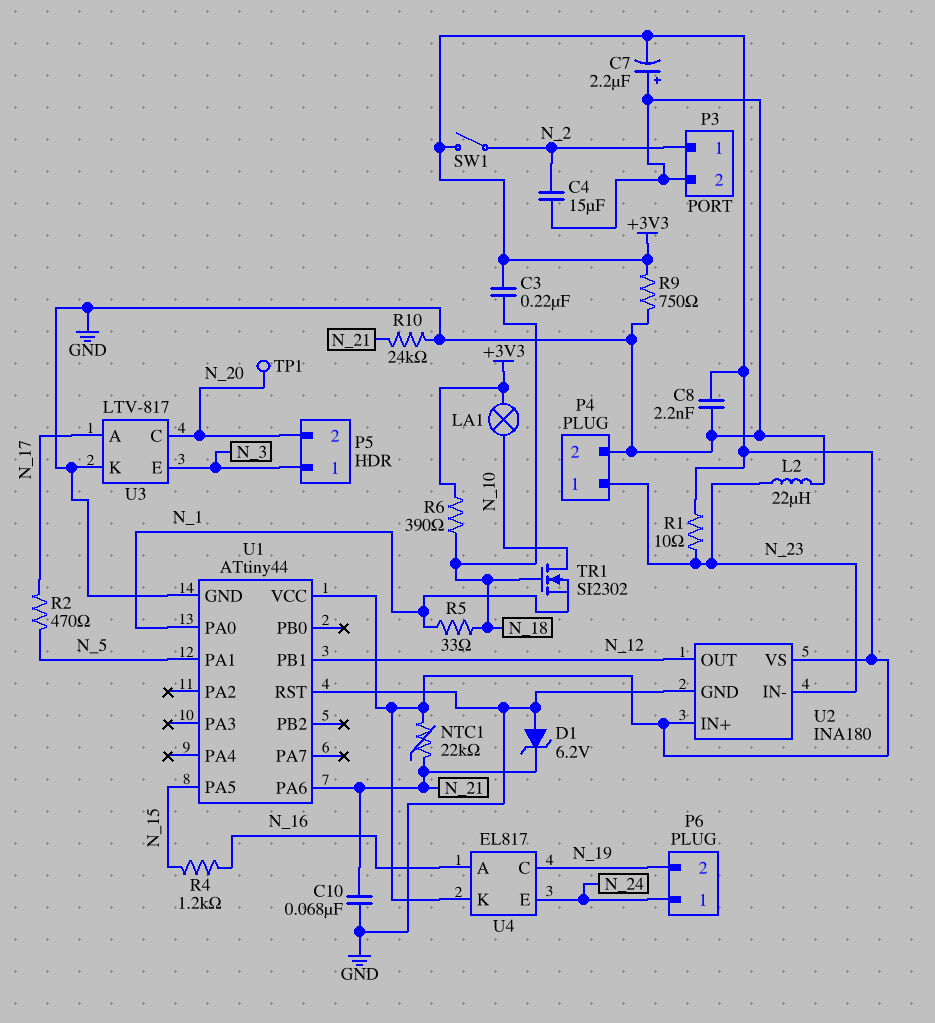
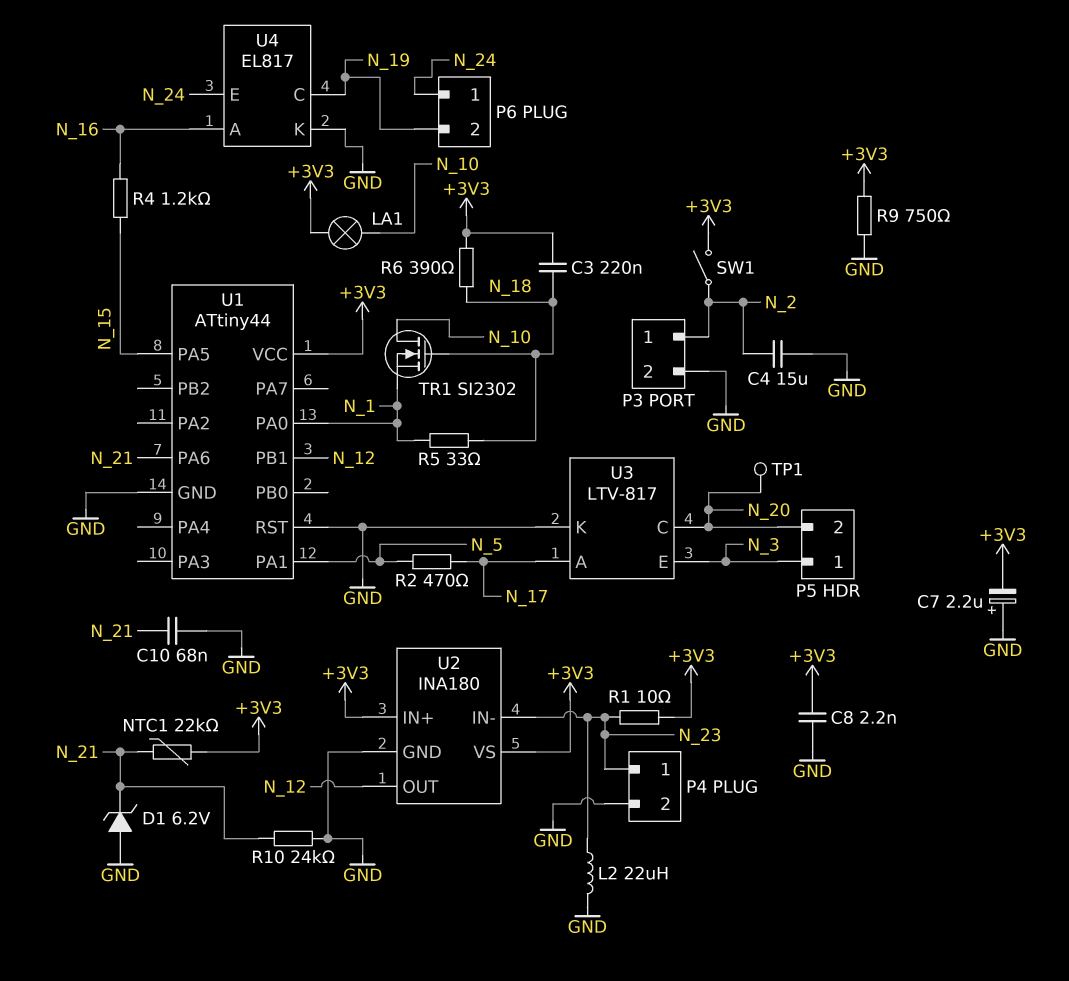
U4 pin K: +3V3 -> GND

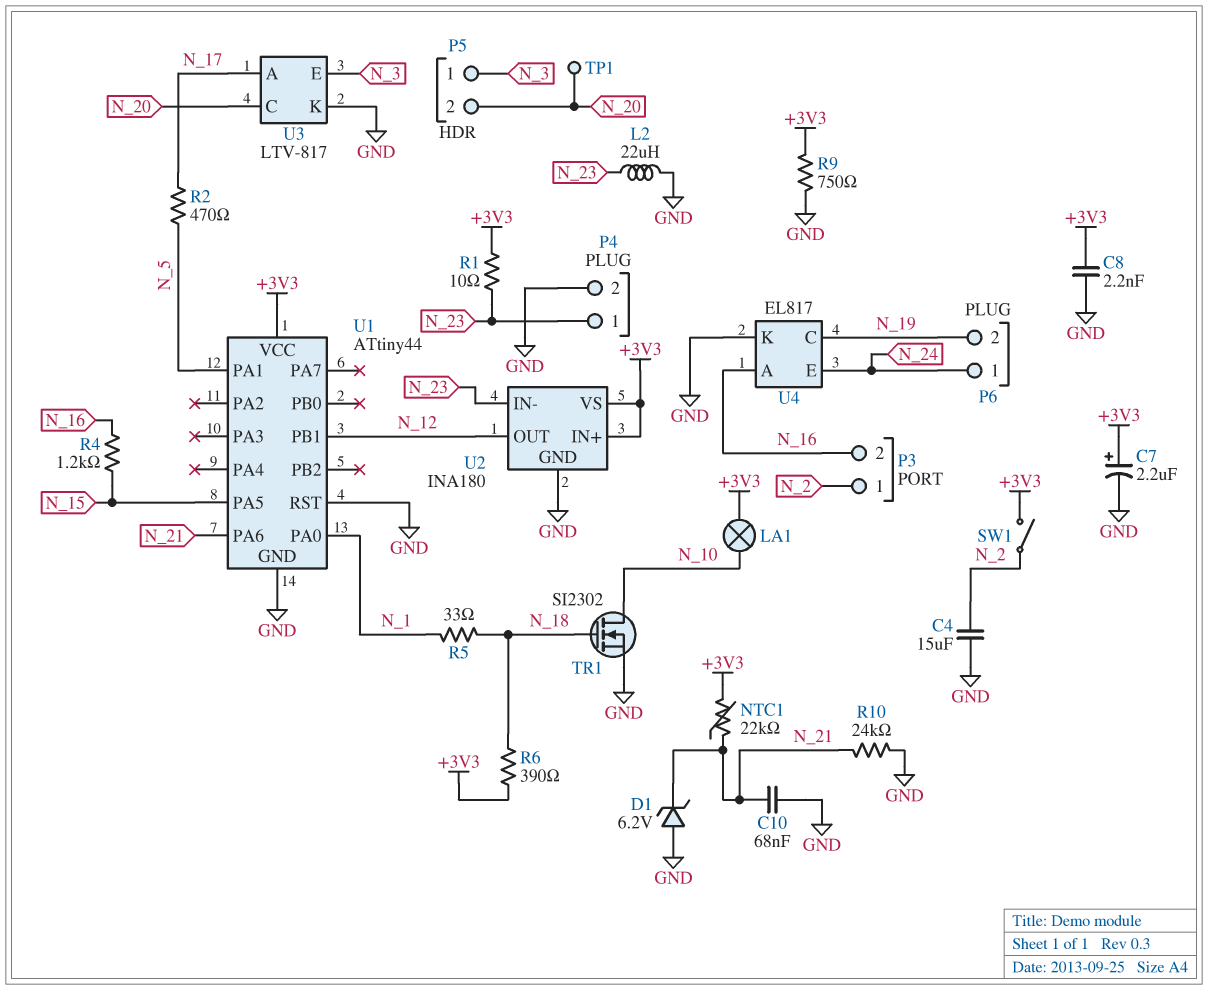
C3: 220nF (+3V3, N_18) -> none
C7: 2.2uF (plus GND, minus +3V3) -> 2.2uF (plus +3V3, minus GND)
P3 pin 2: GND -> N_16
TR1: NMOS SI2302 (G N_18, D N_10, S N_1) -> NMOS SI2302 (G N_18, D N_10, S GND)

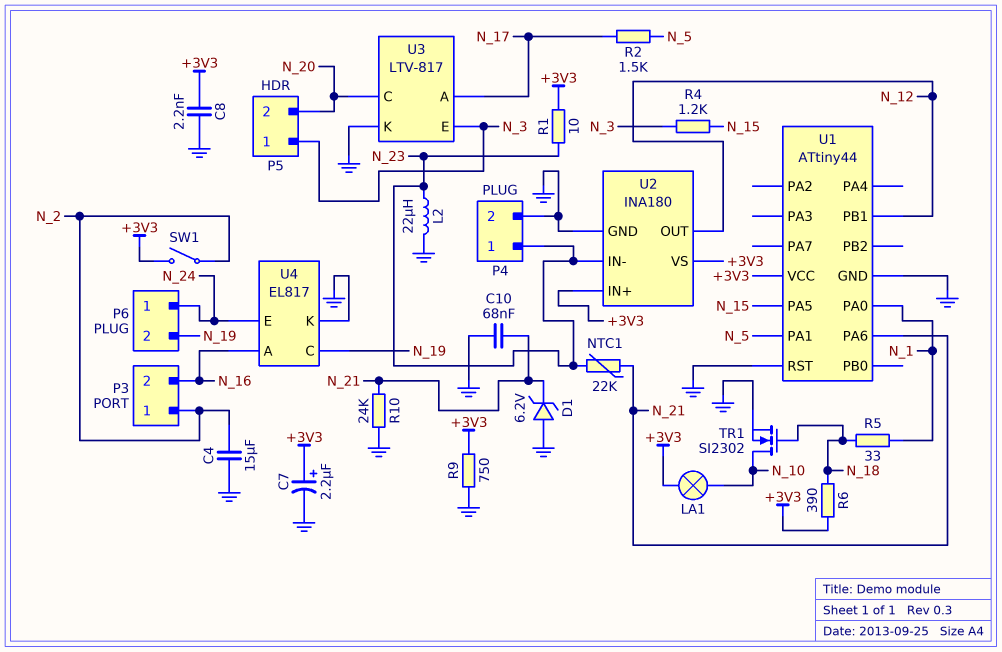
NTC1: 22k (+3V3, N_21) -> 22k (N_21, N_23)
R2: 470 (N_5, N_17) -> 1.5k (N_5, N_17)
R4: 1.2k (N_15, N_16) -> 1.2k (N_3, N_15)
TP1: test point (N_20) -> none

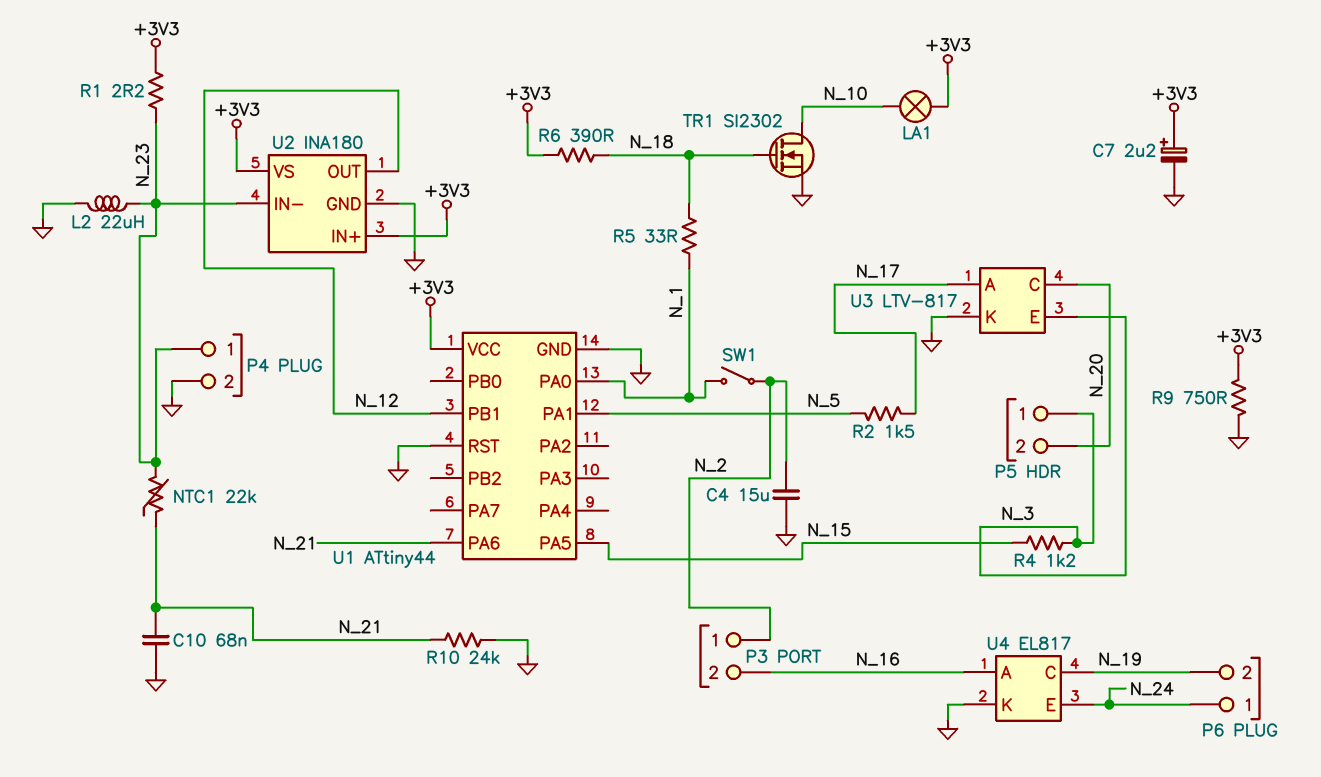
C8: 2.2nF (+3V3, GND) -> none
D1: zener 6.2V (A GND, K N_21) -> none
R1: 10 (+3V3, N_23) -> 2.2 (+3V3, N_23)
SW1: switch (+3V3, N_2) -> switch (N_1, N_2)

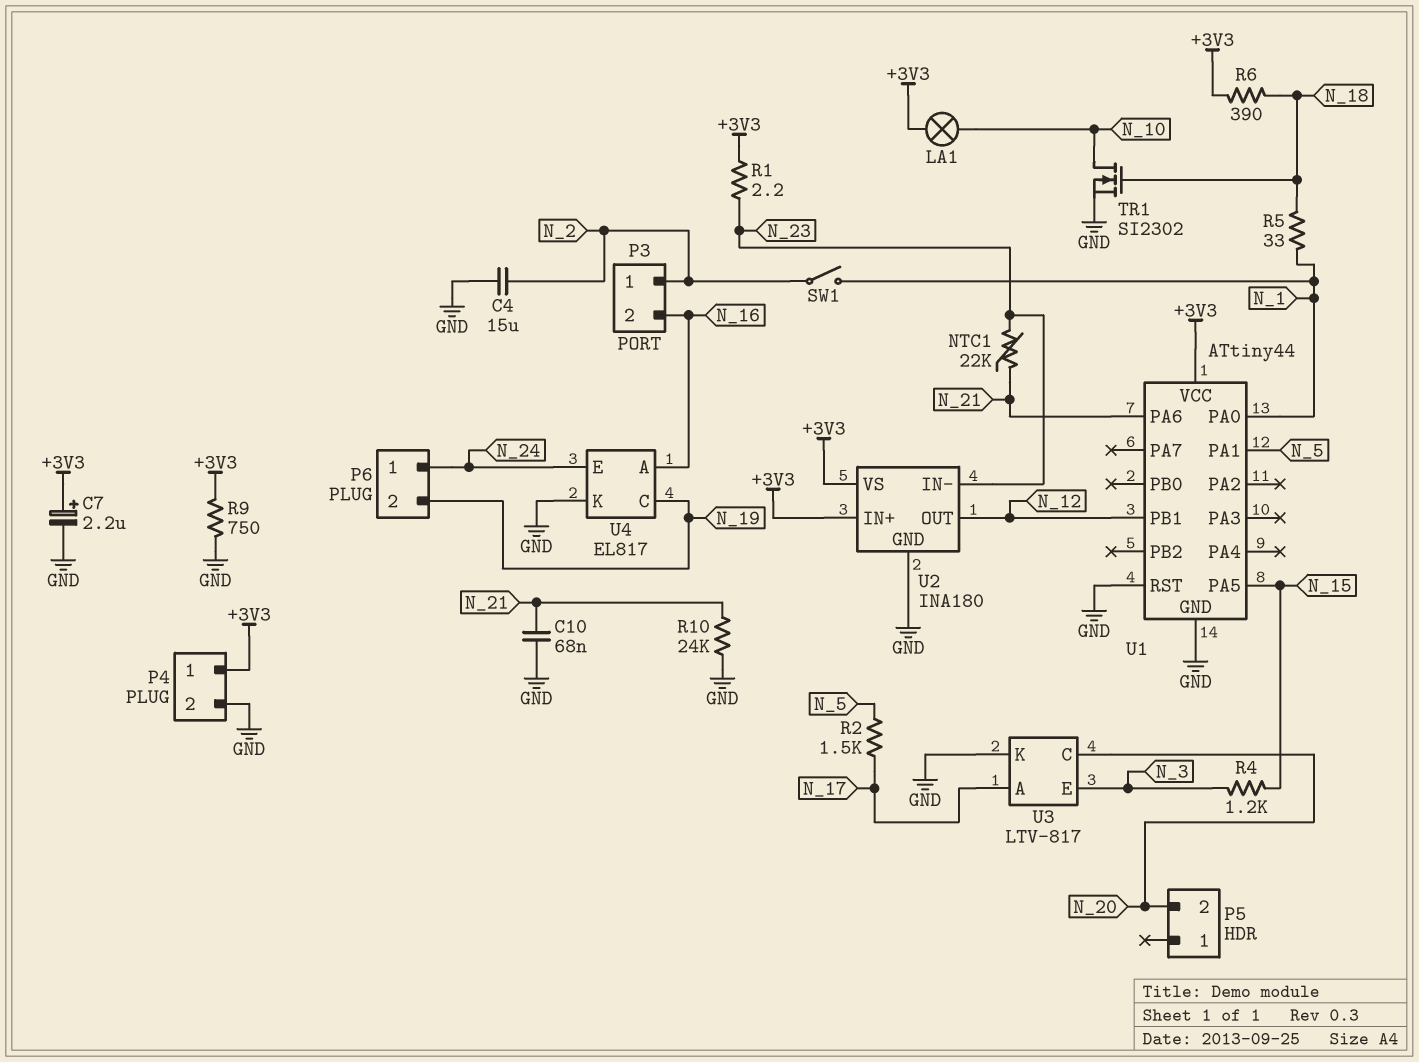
L2: 22uH (GND, N_23) -> none
P4 pin 1: N_23 -> +3V3
P5 pin 1: N_3 -> none

